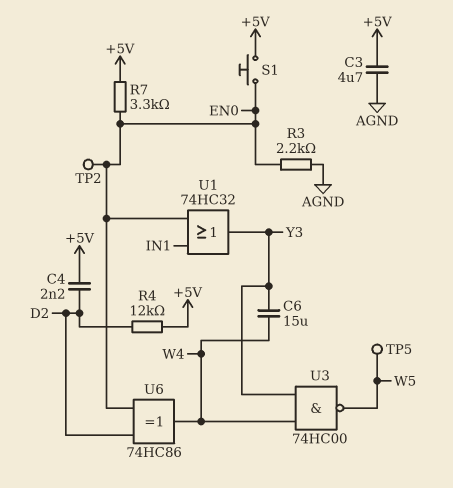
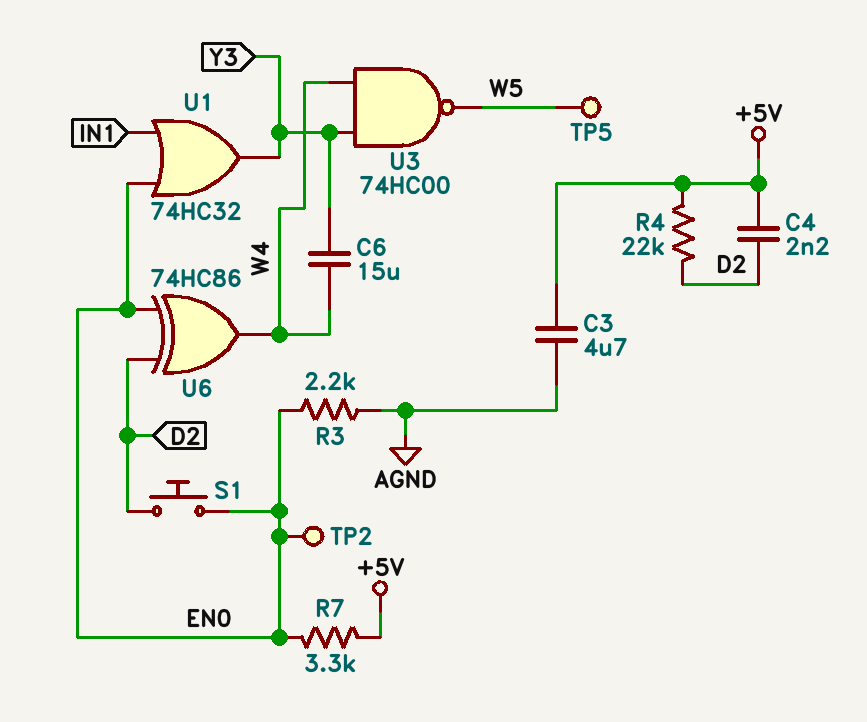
R4: 12k (+5V, D2) -> 22k (+5V, D2)
S1: button (+5V, EN0) -> button (D2, EN0)

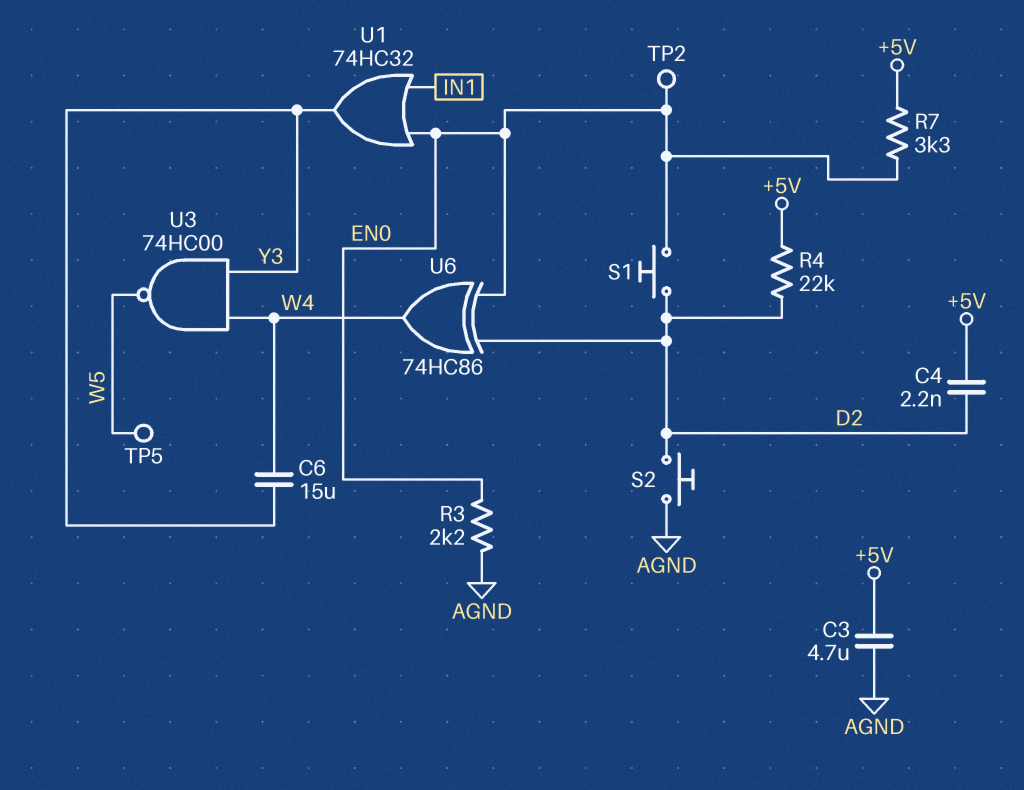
S2: none -> button (AGND, D2)

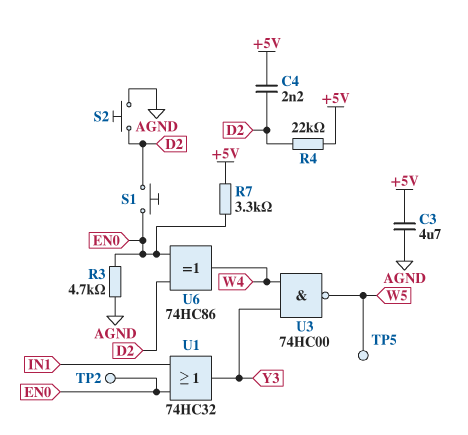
C6: 15uF (W4, Y3) -> none
R3: 2.2k (AGND, EN0) -> 4.7k (AGND, EN0)

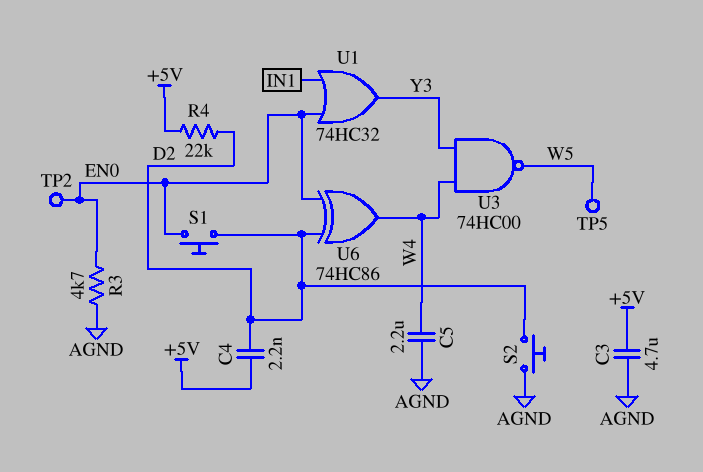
C5: none -> 2.2uF (AGND, W4)
R7: 3.3k (+5V, EN0) -> none

